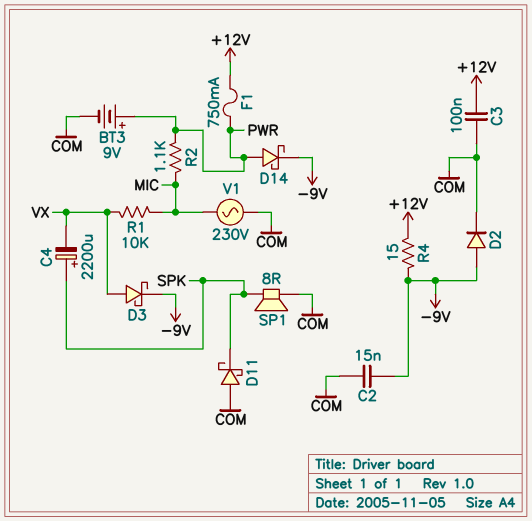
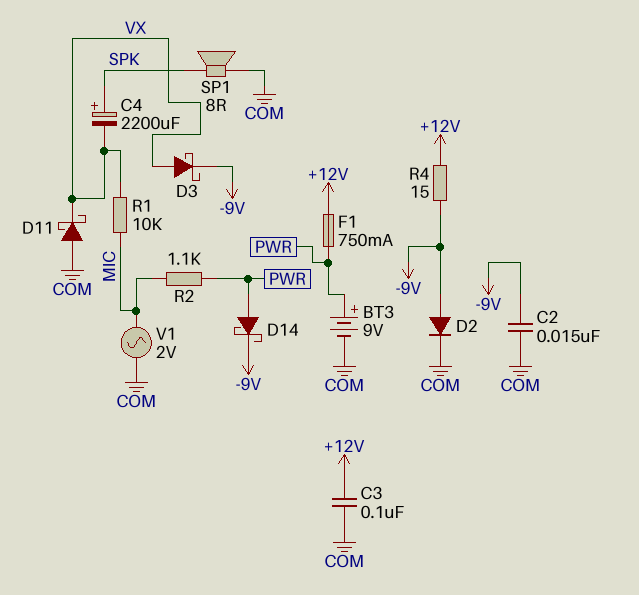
D11: schottky (A COM, K SPK) -> schottky (A COM, K VX)
V1: AC 230V (COM, MIC) -> AC 2V (COM, MIC)

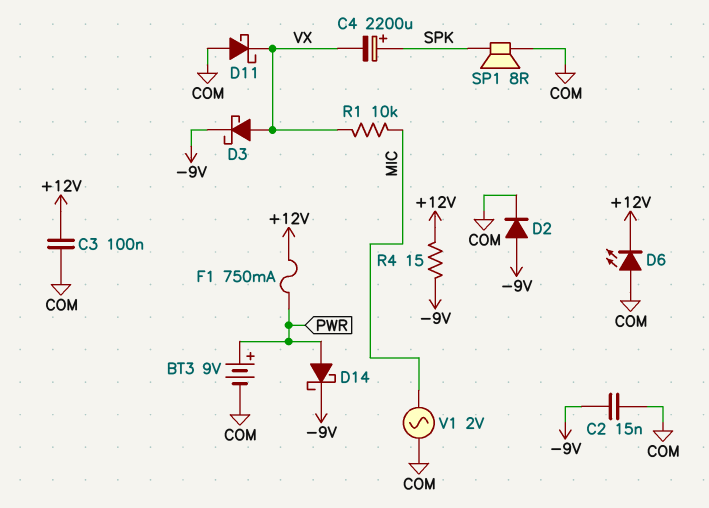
D6: none -> LED (A COM, K +12V)
R2: 1.1k (MIC, PWR) -> none

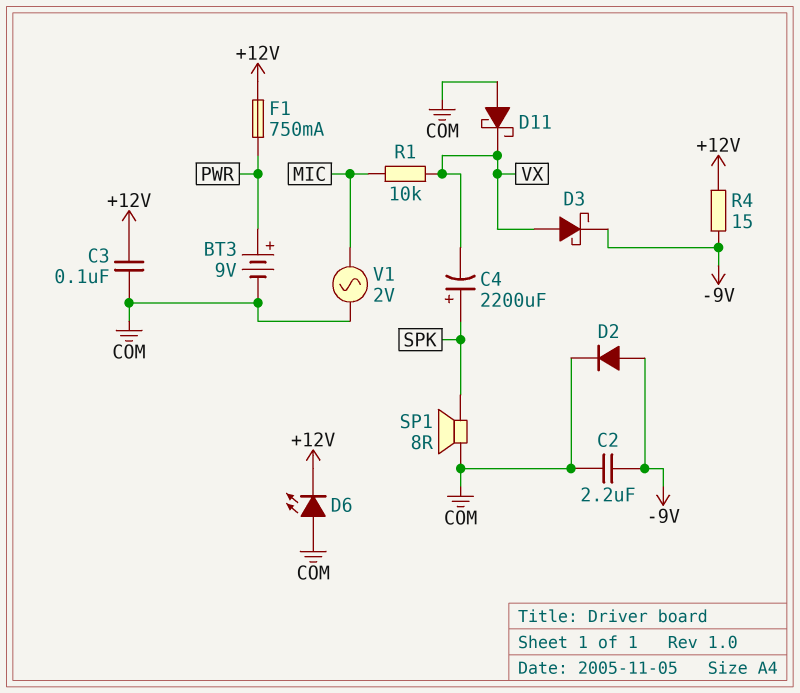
C2: 15nF (-9V, COM) -> 2.2uF (-9V, COM)
D14: schottky (A PWR, K -9V) -> none

